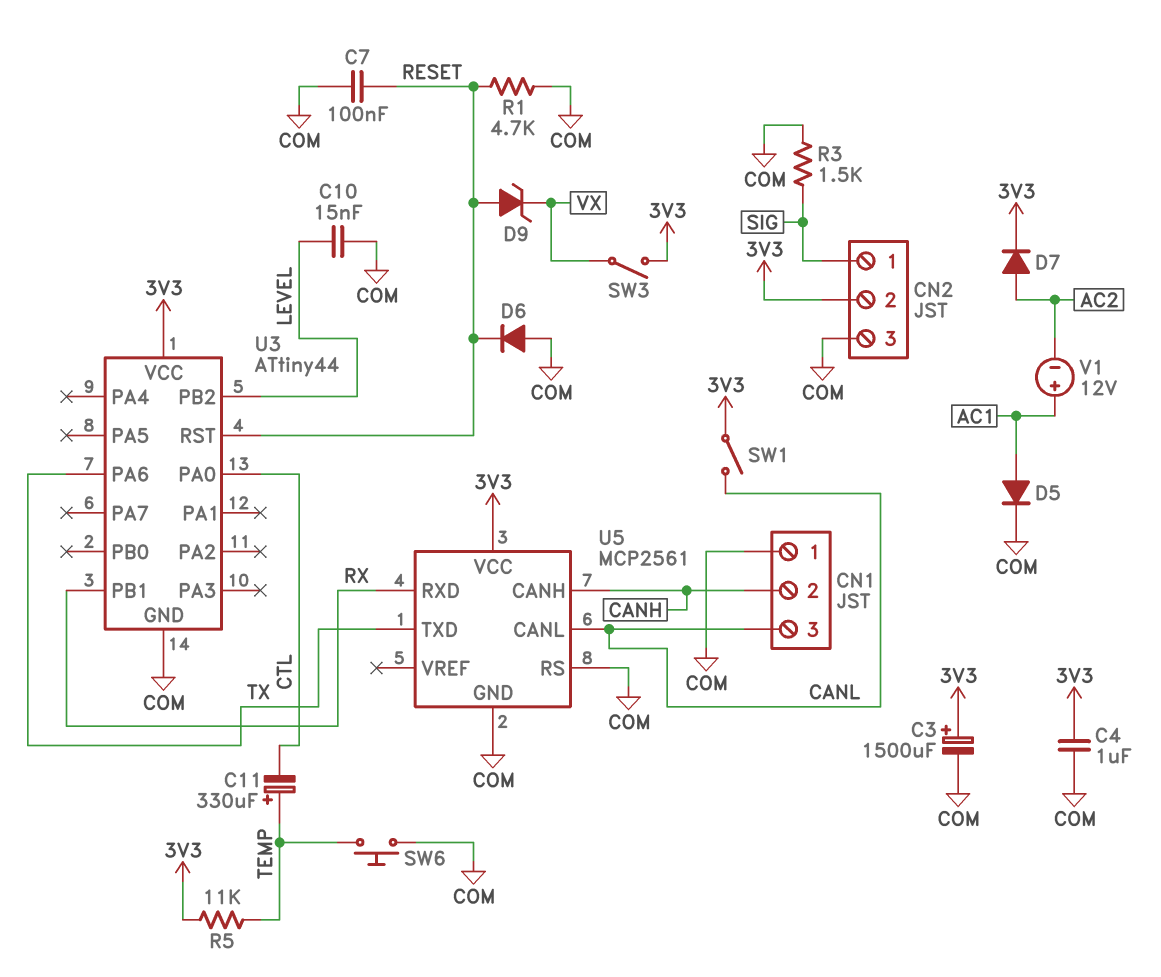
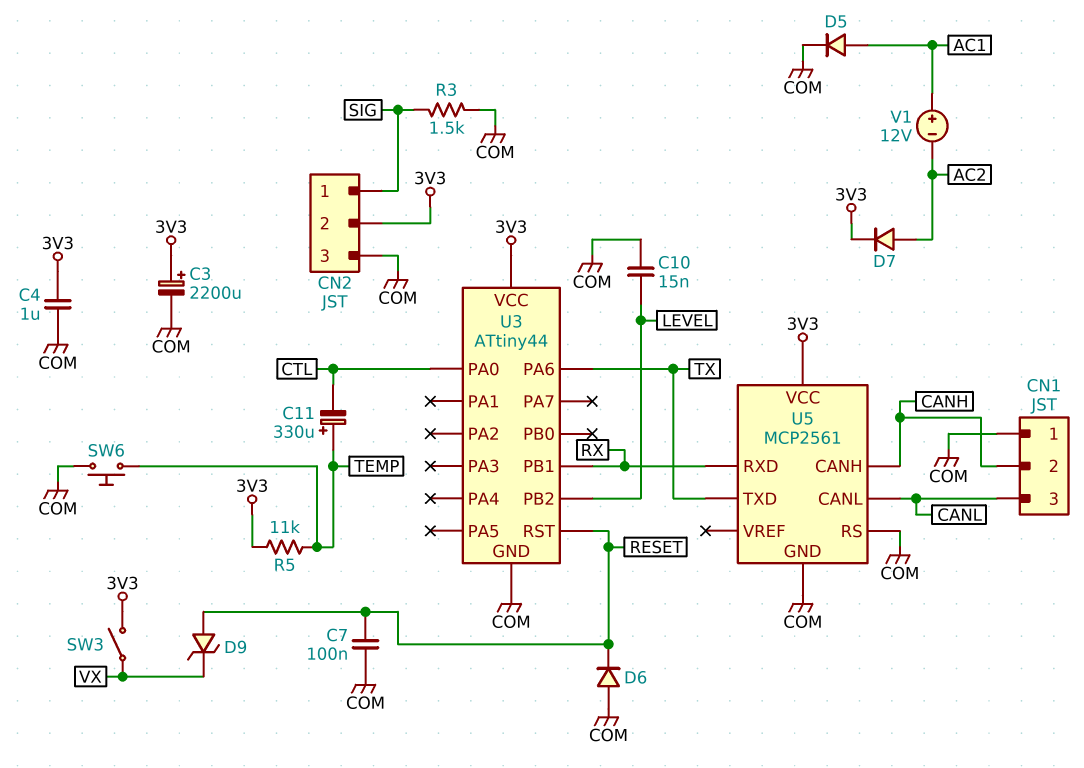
C3: 1500uF (plus 3V3, minus COM) -> 2200uF (plus 3V3, minus COM)
R1: 4.7k (COM, RESET) -> none
SW1: switch (3V3, CANL) -> none

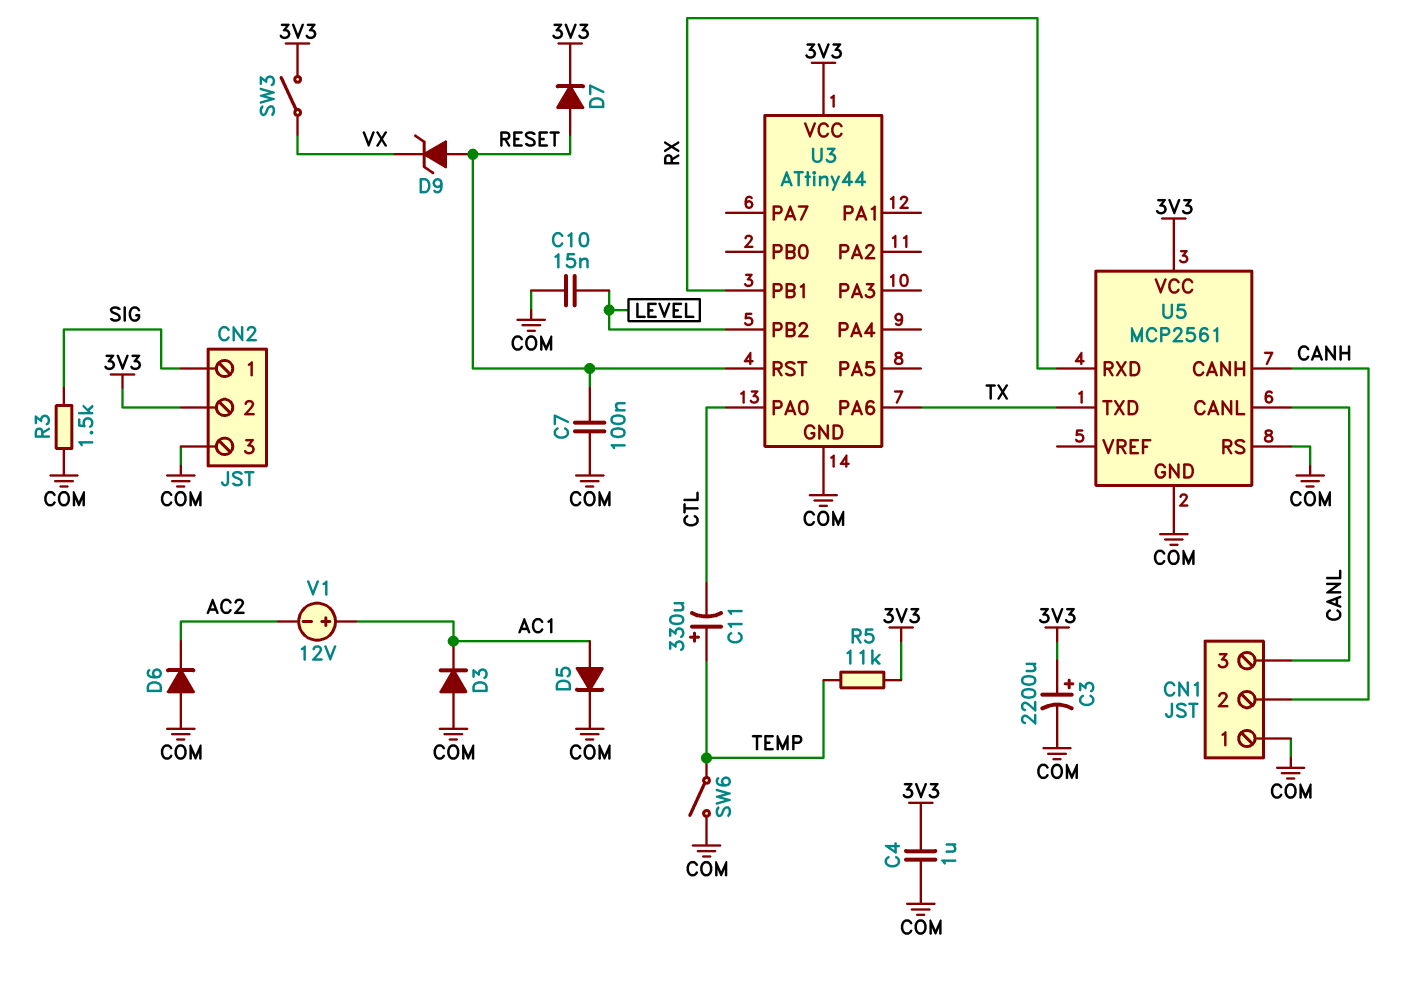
D3: none -> diode (A COM, K AC1)
D6: diode (A COM, K RESET) -> diode (A COM, K AC2)
D7: diode (A AC2, K 3V3) -> diode (A RESET, K 3V3)
SW6: button (COM, TEMP) -> switch (COM, TEMP)

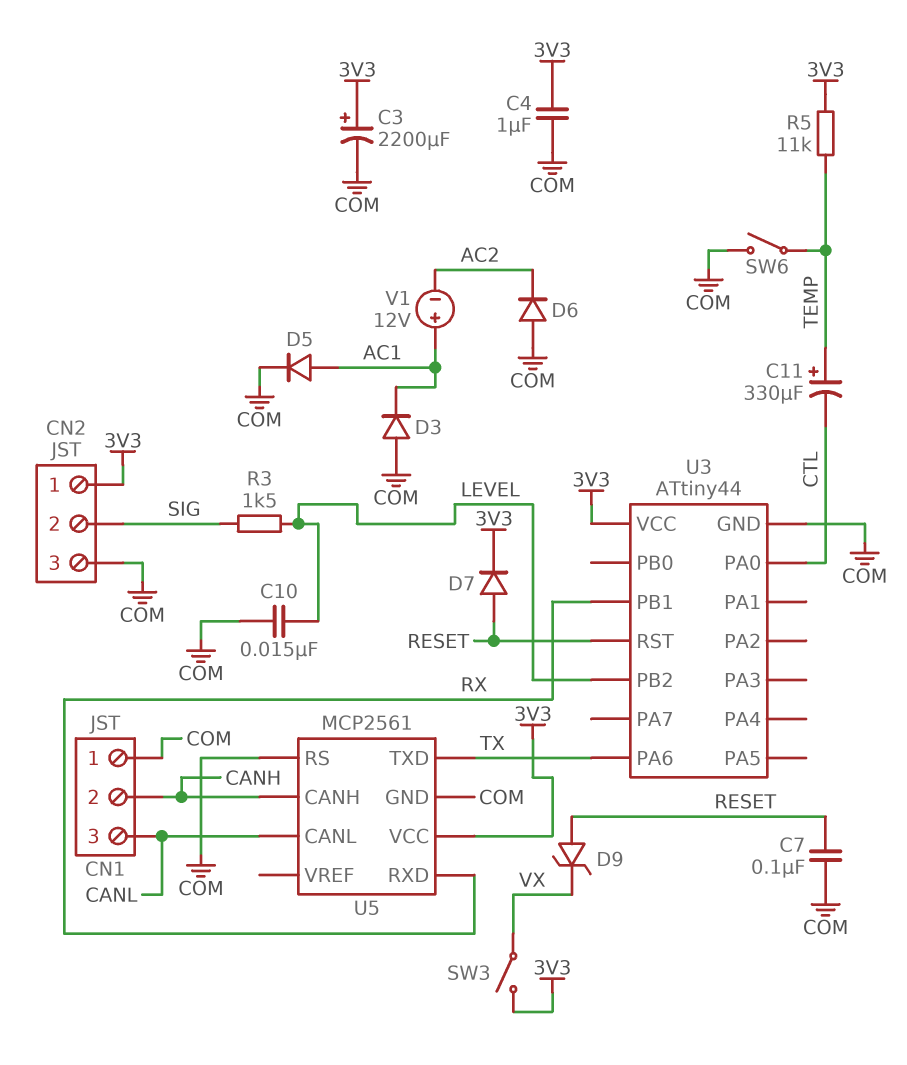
CN2 pin 1: SIG -> 3V3
CN2 pin 2: 3V3 -> SIG
R3: 1.5k (COM, SIG) -> 1.5k (LEVEL, SIG)

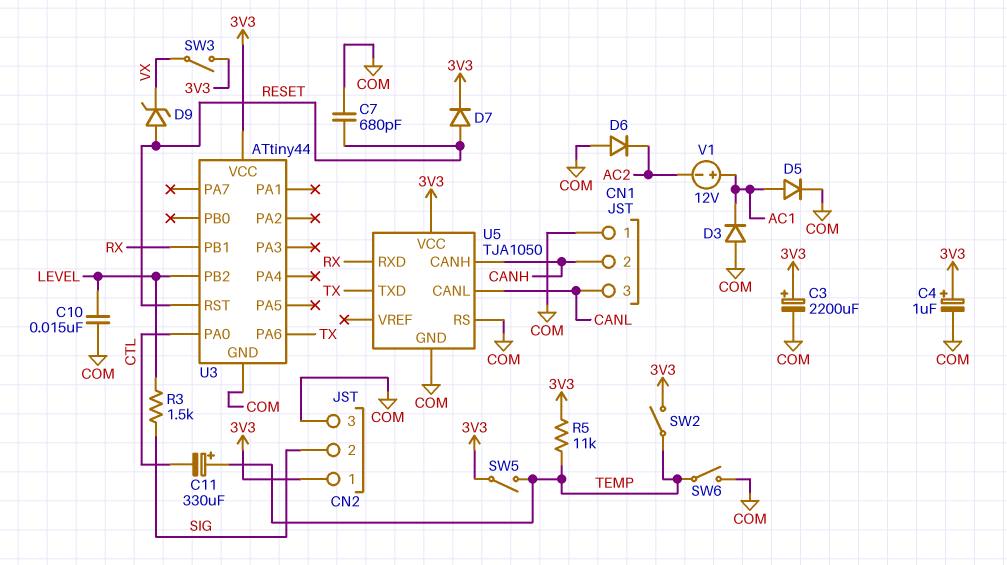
C4: 1uF (3V3, COM) -> 1uF (plus 3V3, minus COM)
C7: 100nF (COM, RESET) -> 680pF (COM, RESET)
SW2: none -> switch (3V3, TEMP)
SW5: none -> switch (3V3, TEMP)
U5: MCP2561 -> TJA1050

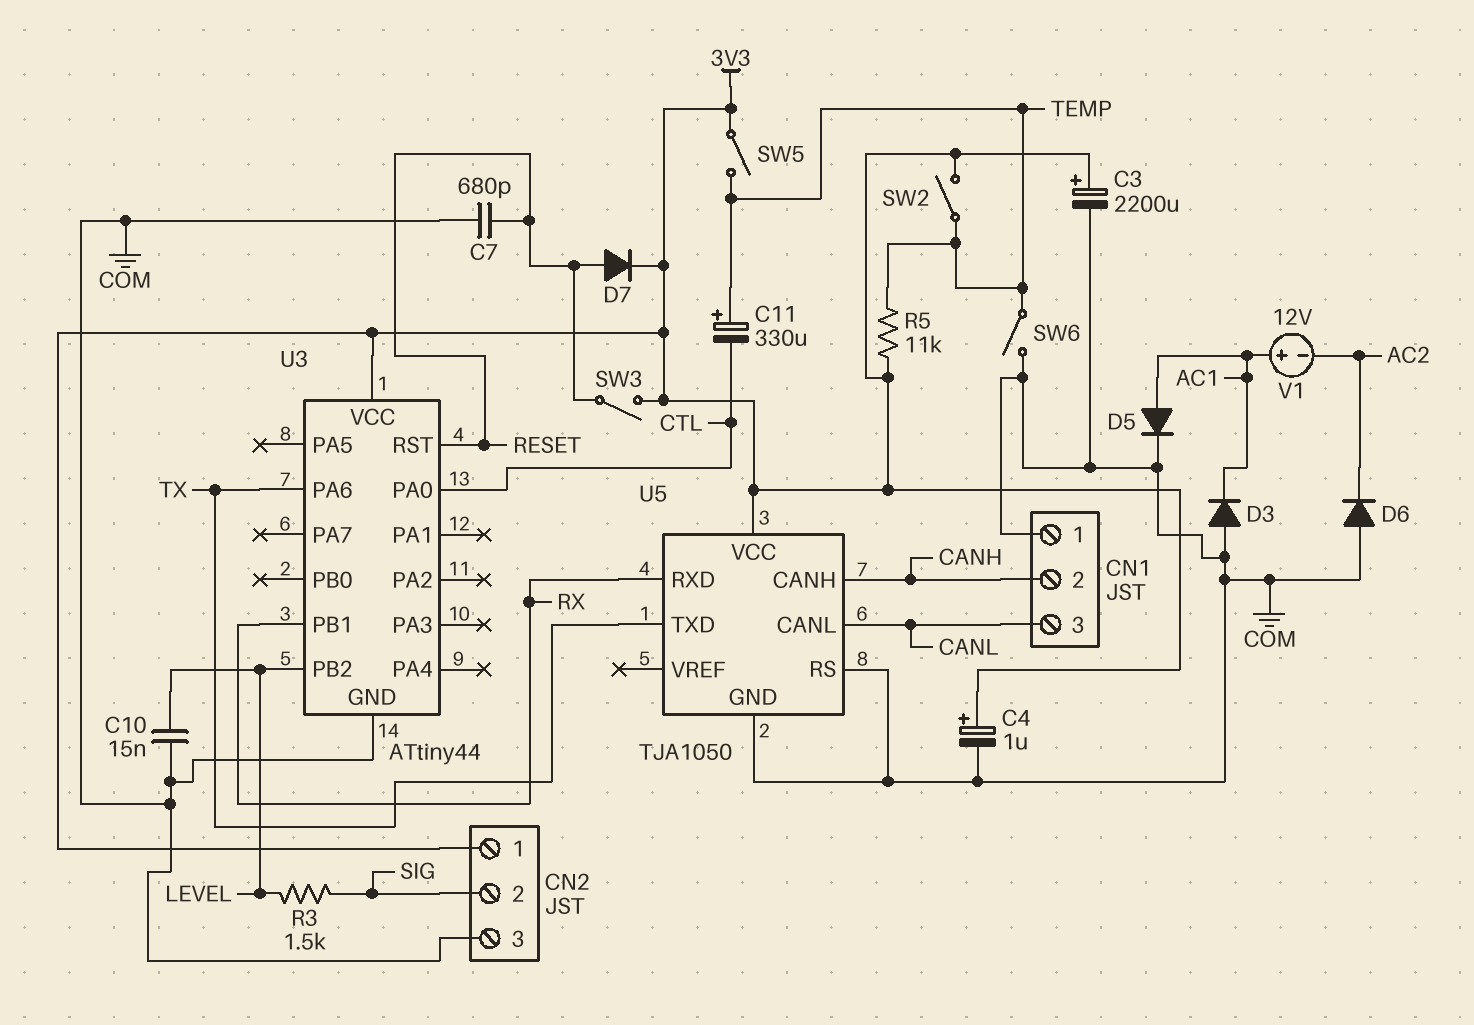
D9: zener (A RESET, K VX) -> none
SW3: switch (3V3, VX) -> switch (3V3, RESET)

